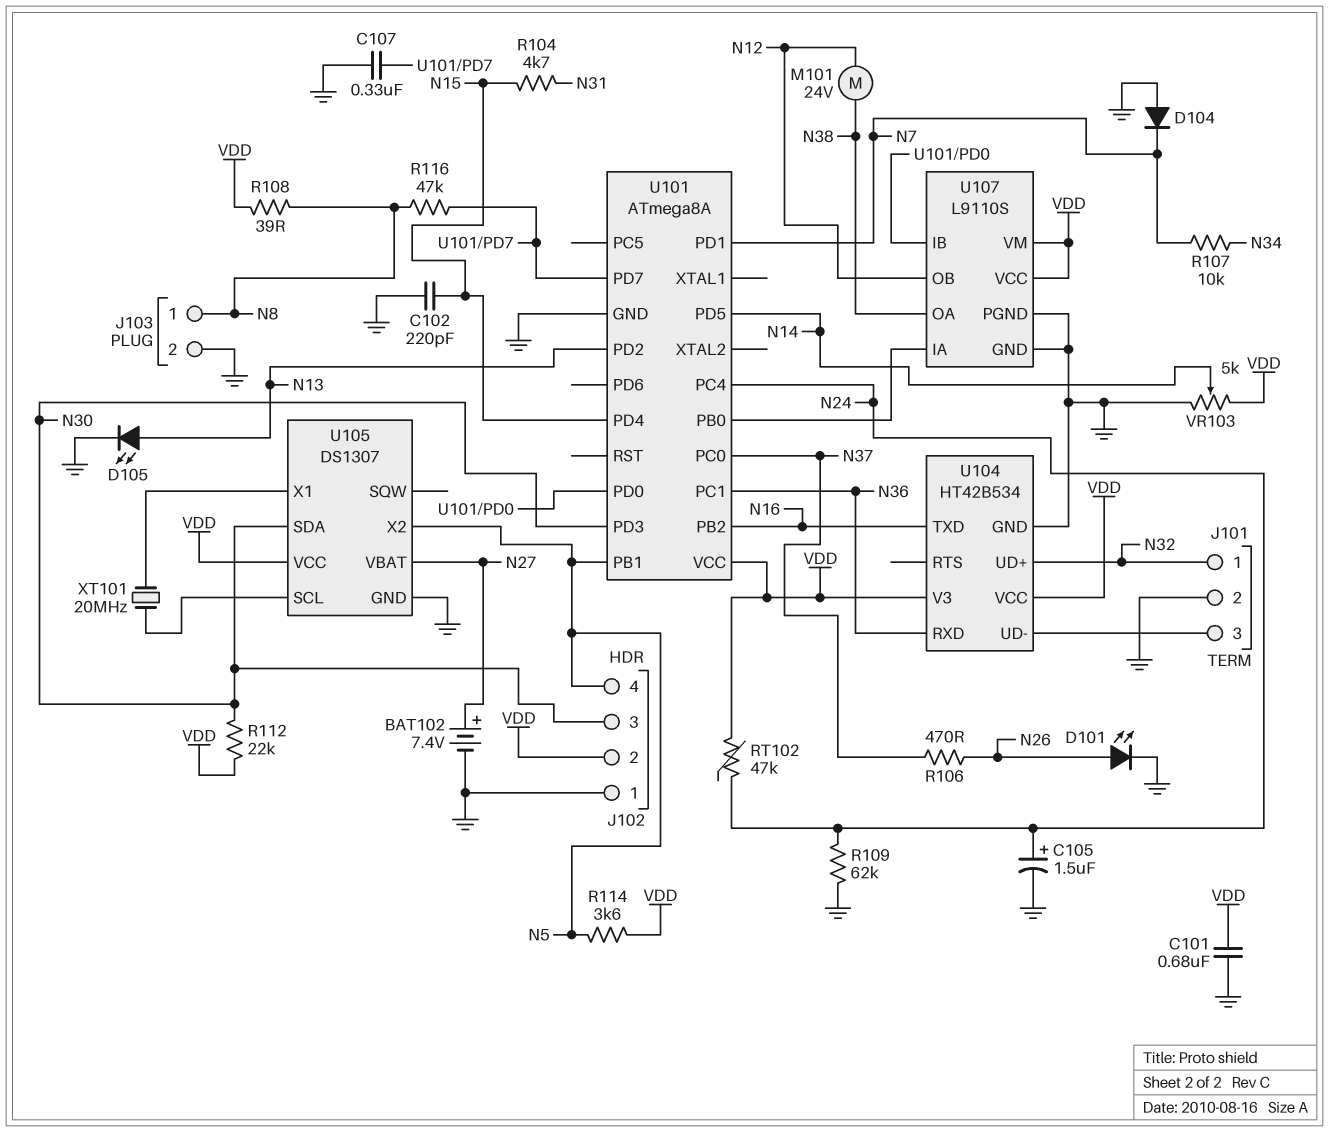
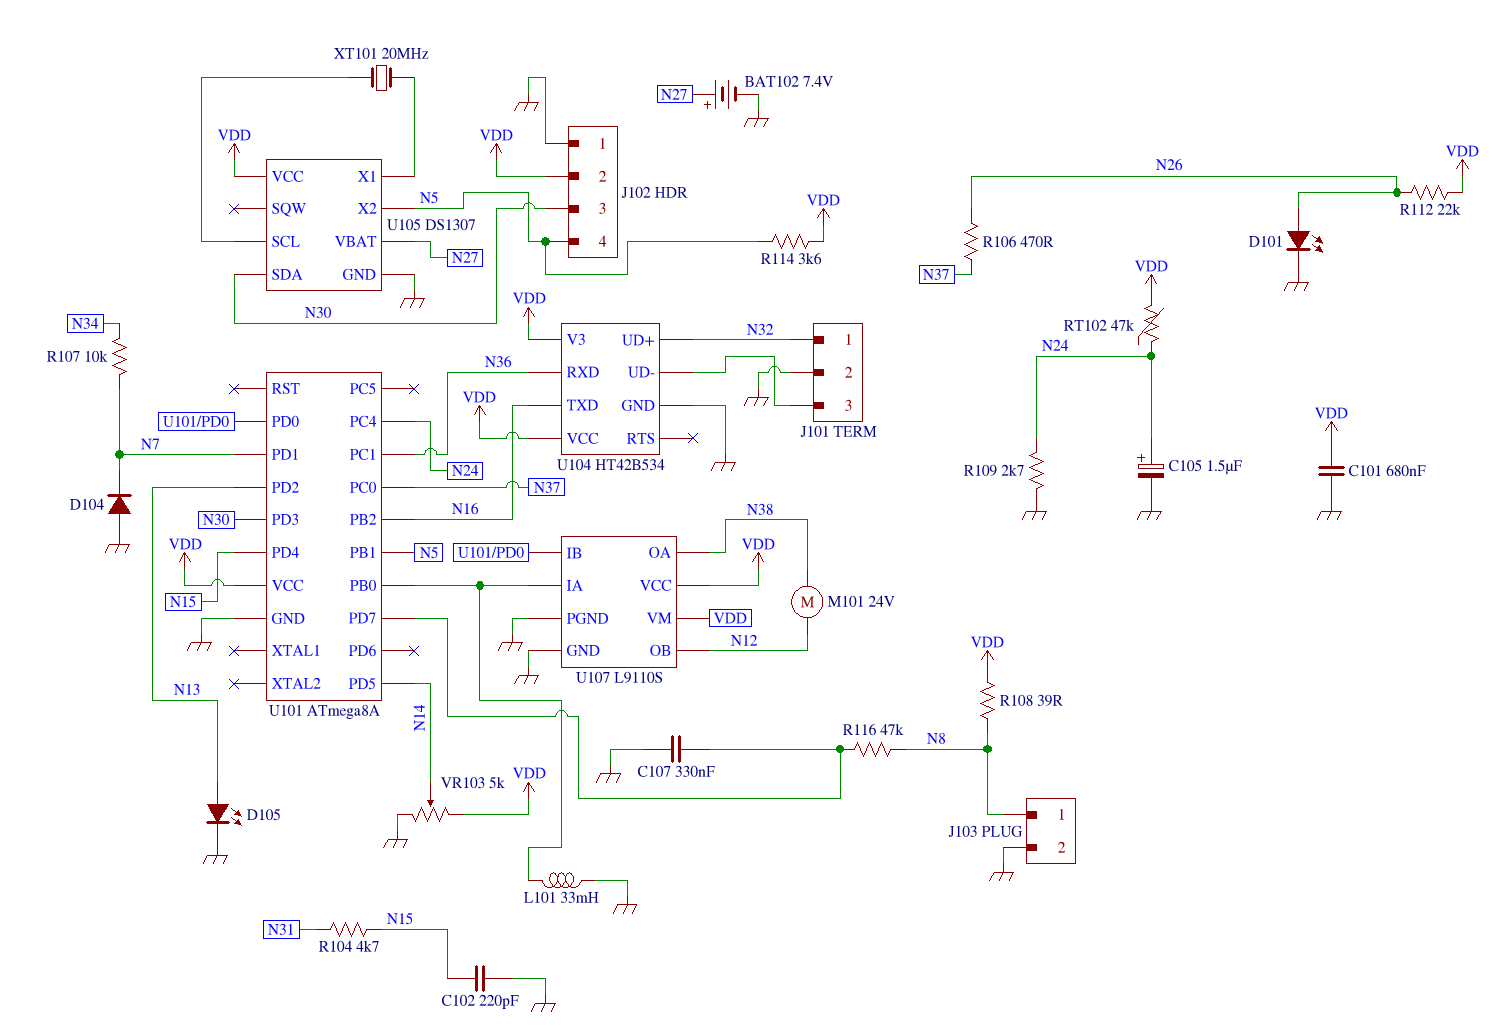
L101: none -> 33mH (GND, U101/PB0)
R109: 62k (GND, N24) -> 2.7k (GND, N24)
R112: 22k (N30, VDD) -> 22k (N26, VDD)

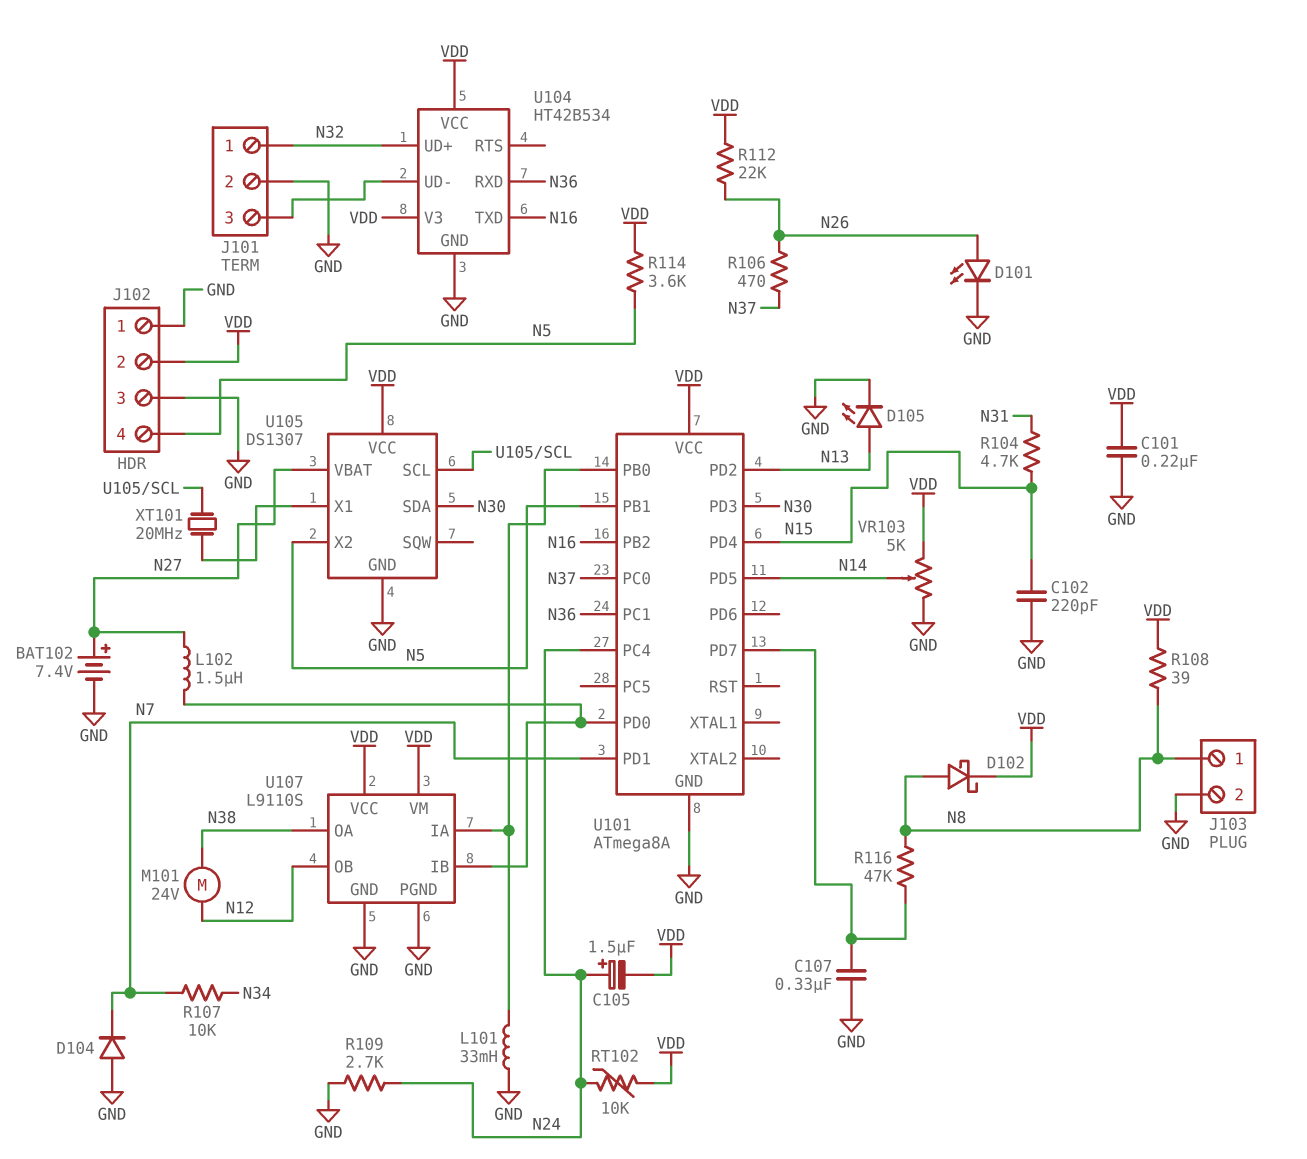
C101: 680nF (GND, VDD) -> 220nF (GND, VDD)
C105: 1.5uF (plus N24, minus GND) -> 1.5uF (plus N24, minus VDD)
D102: none -> schottky (A N8, K VDD)
J102 pin 3: N30 -> GND
L102: none -> 1.5uH (N27, U101/PD0)
RT102: 47k (N24, VDD) -> 10k (N24, VDD)

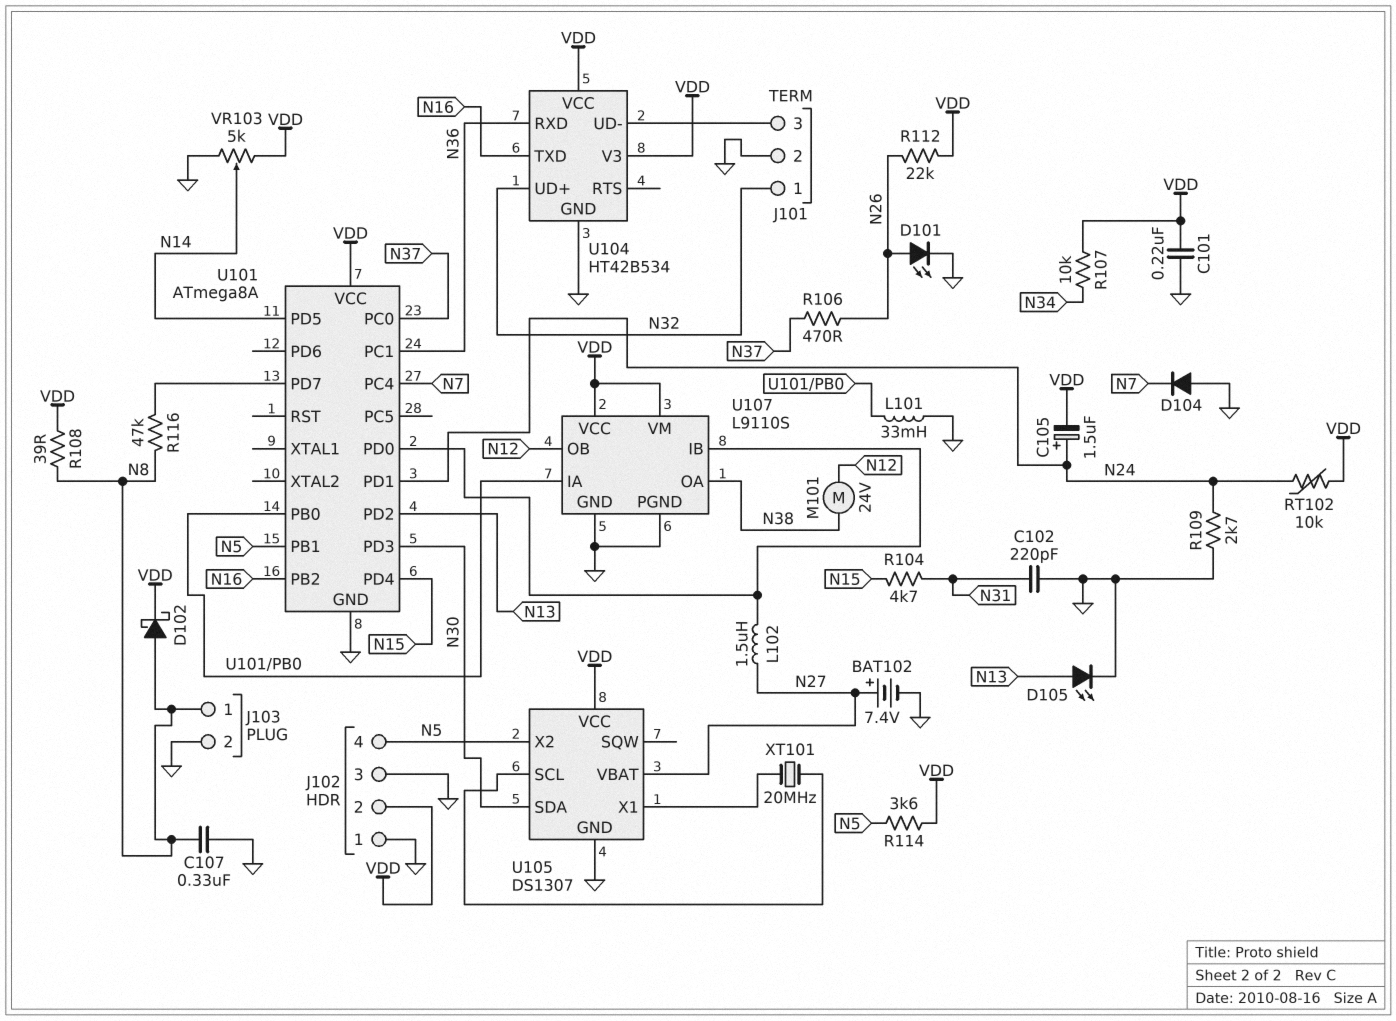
C102: 220pF (GND, N15) -> 220pF (GND, N31)
C107: 330nF (GND, U101/PD7) -> 330nF (GND, N8)
R107: 10k (N7, N34) -> 10k (N34, VDD)
U101 pin PC4: N24 -> N7
U101 pin PD1: N7 -> N24

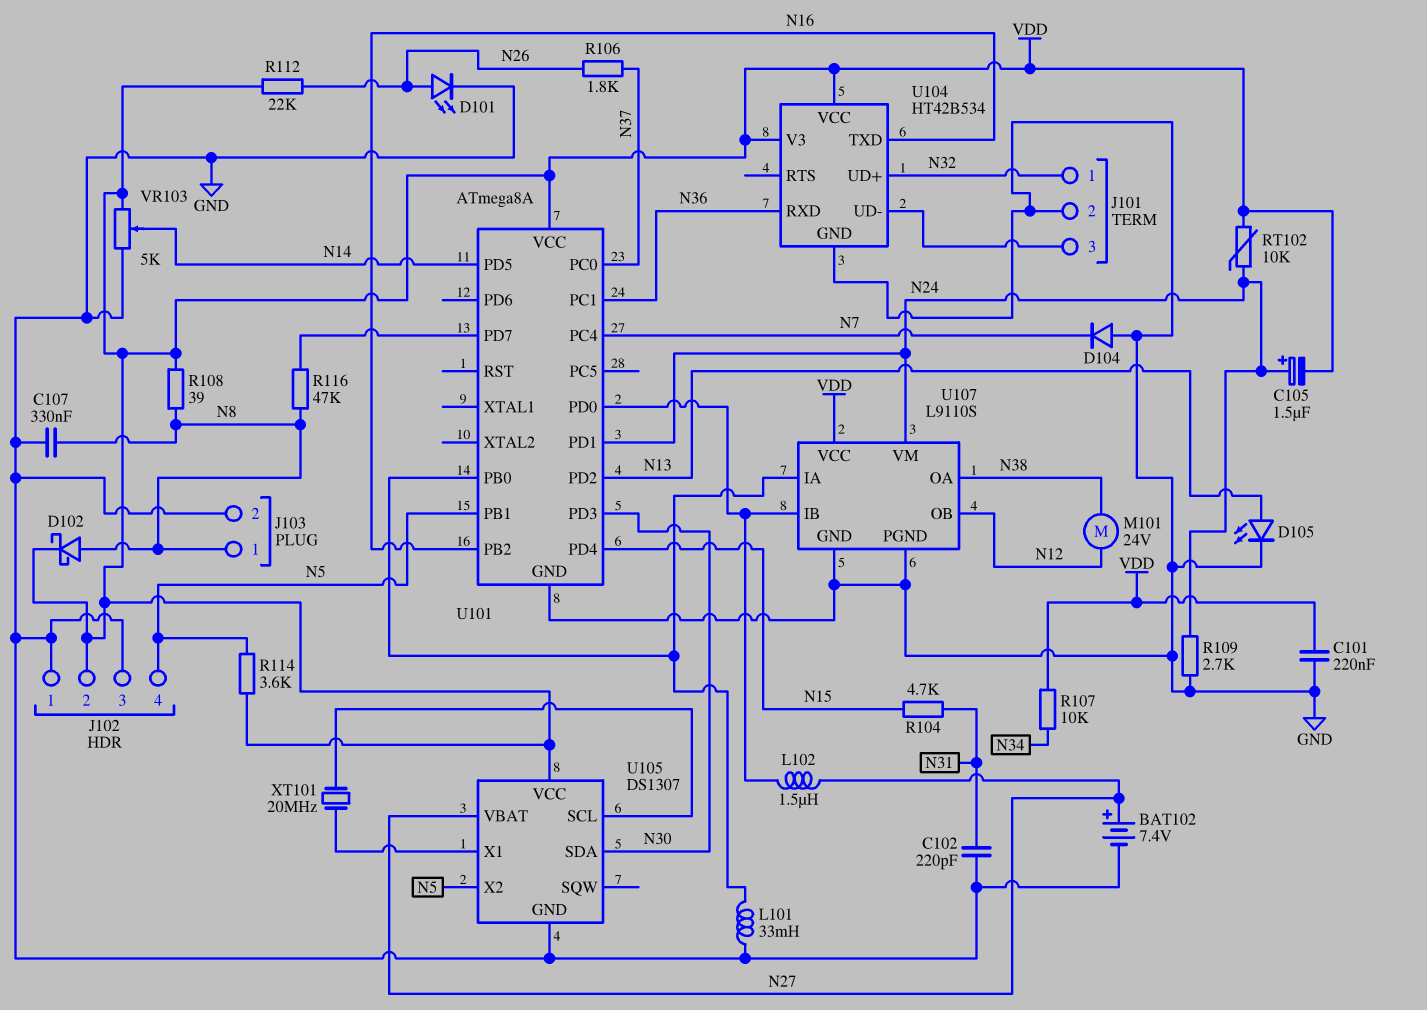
R106: 470 (N26, N37) -> 1.8k (N26, N37)
U107 pin VM: VDD -> N24

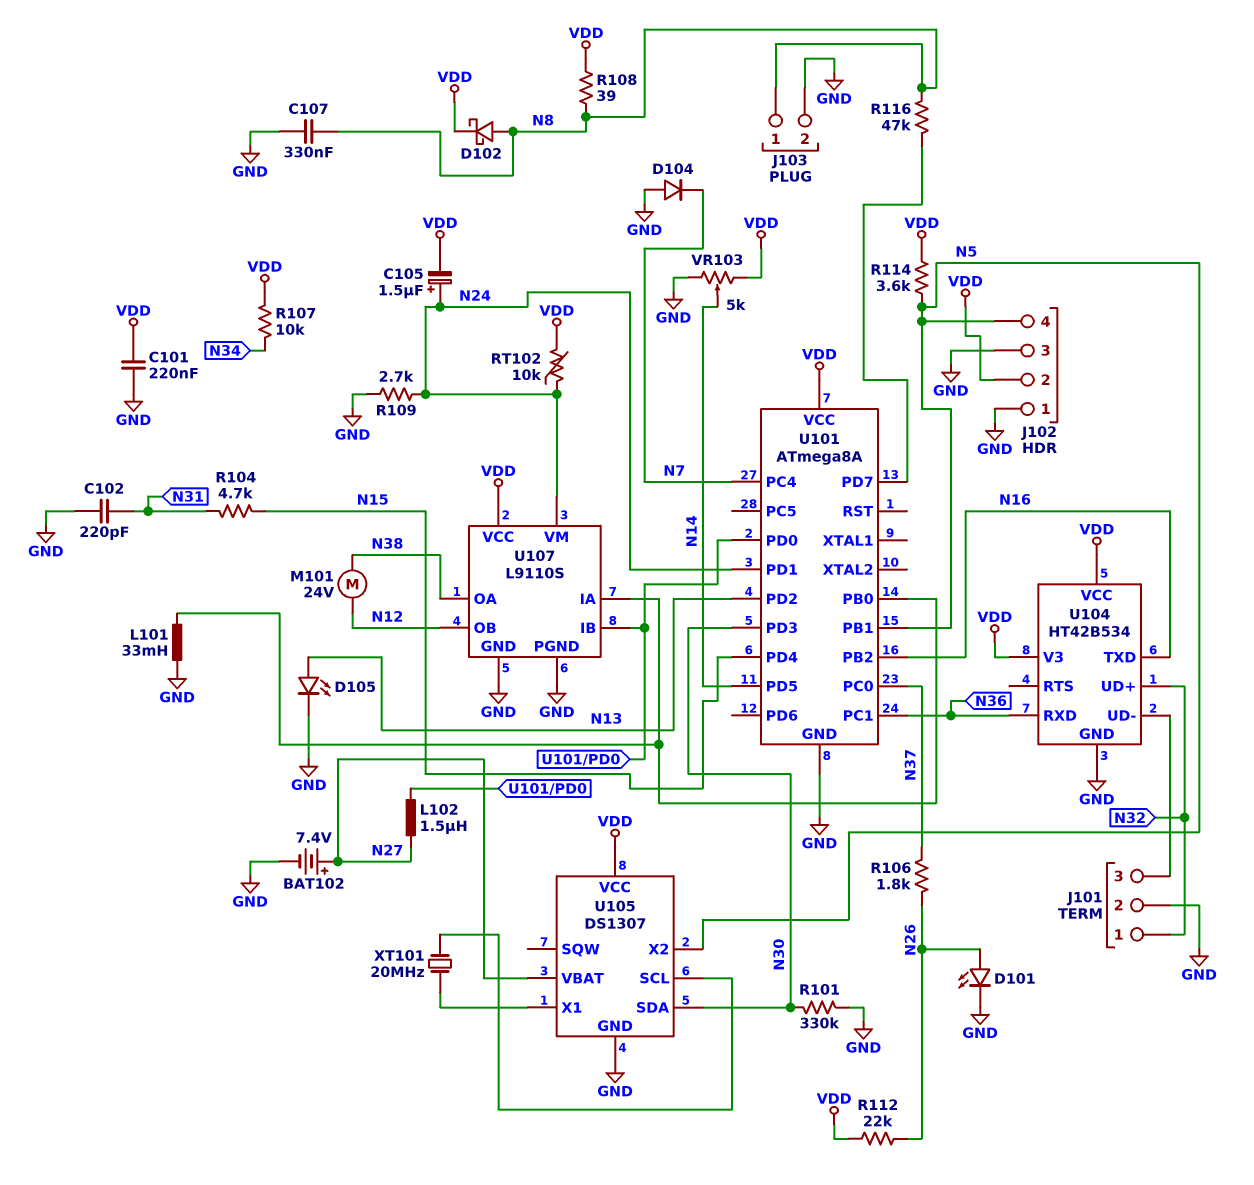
R101: none -> 330k (GND, N30)

